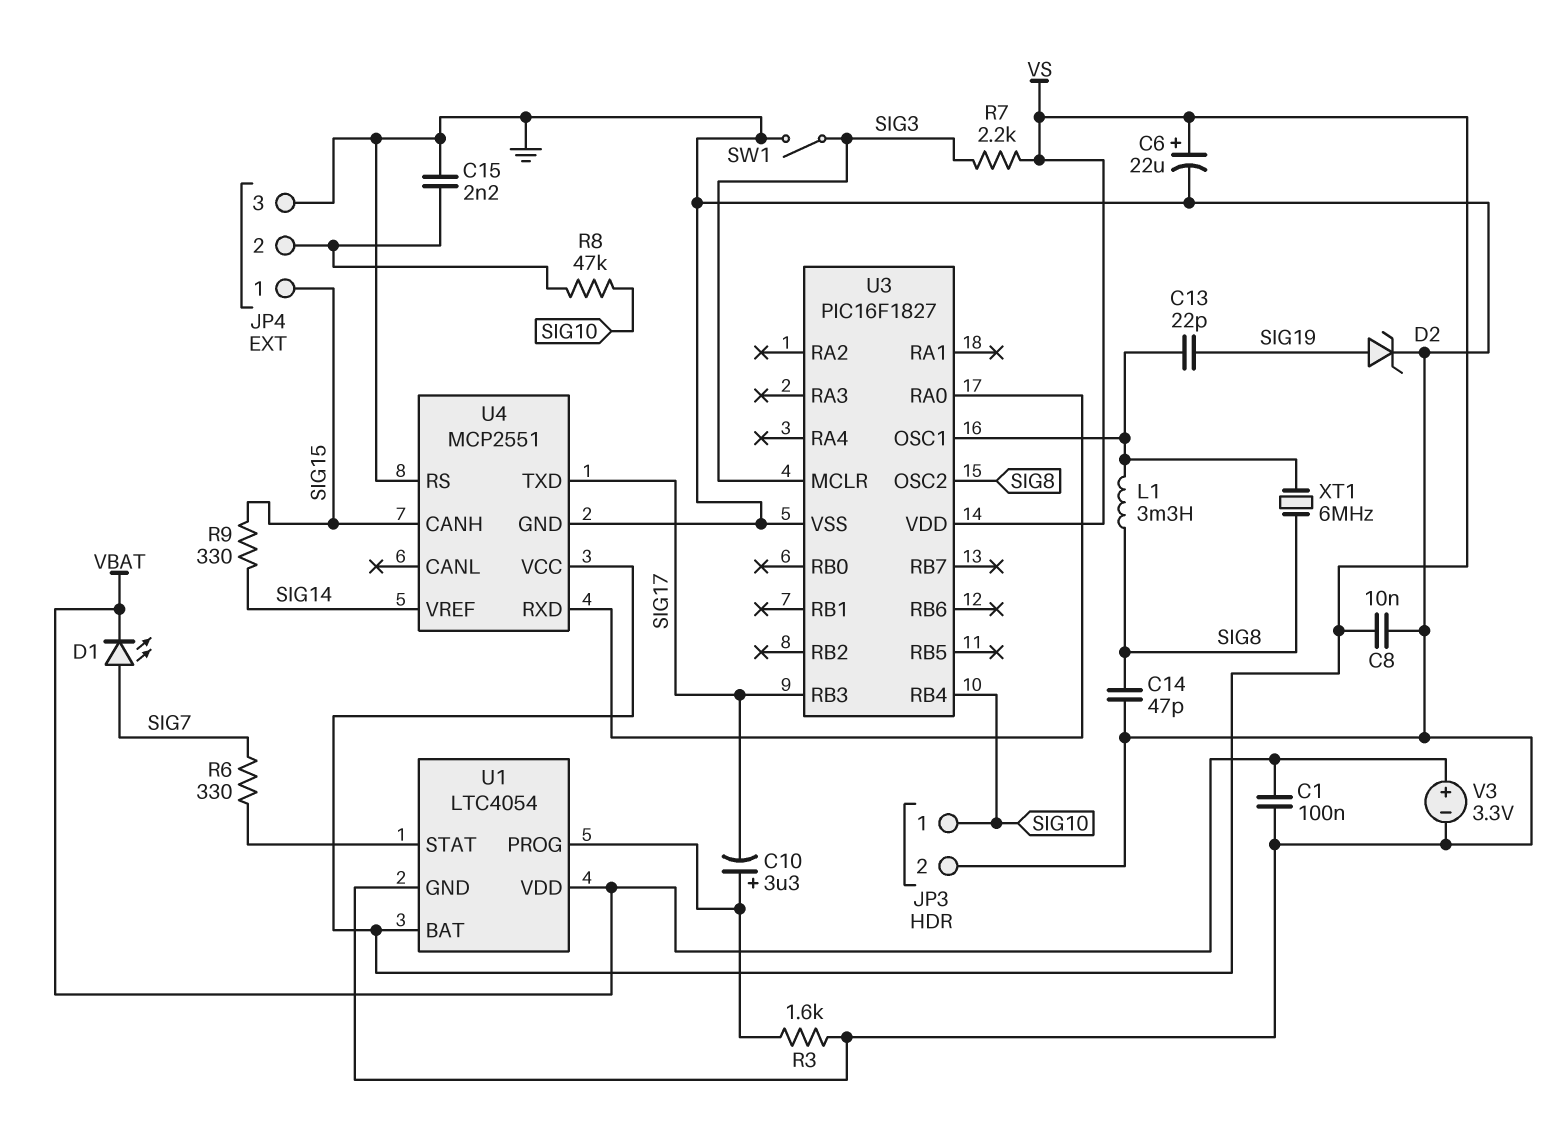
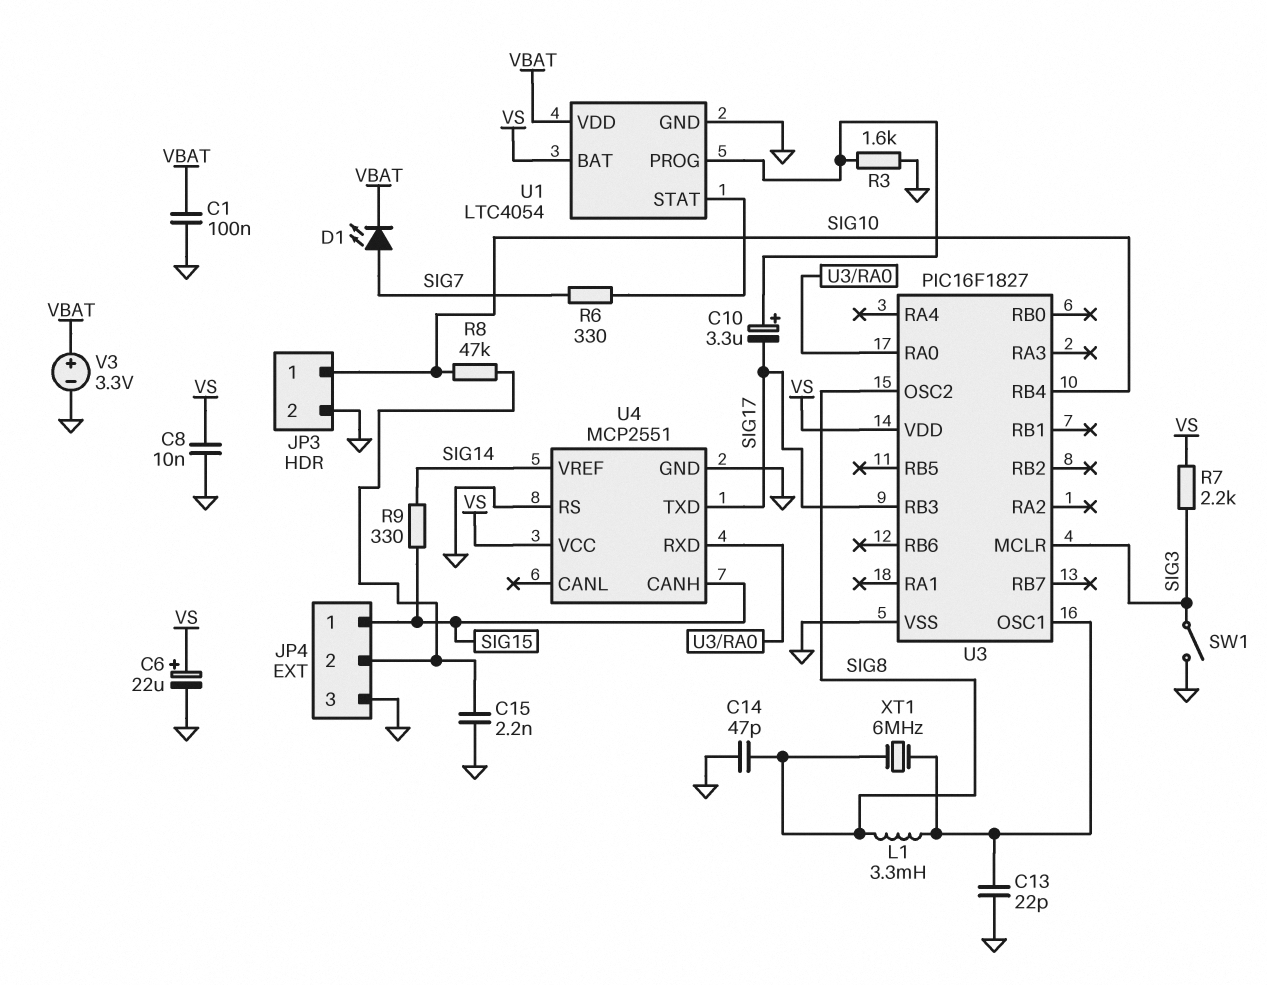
C13: 22pF (SIG19, U3/OSC1) -> 22pF (GND, U3/OSC1)
D2: zener (A SIG19, K GND) -> none

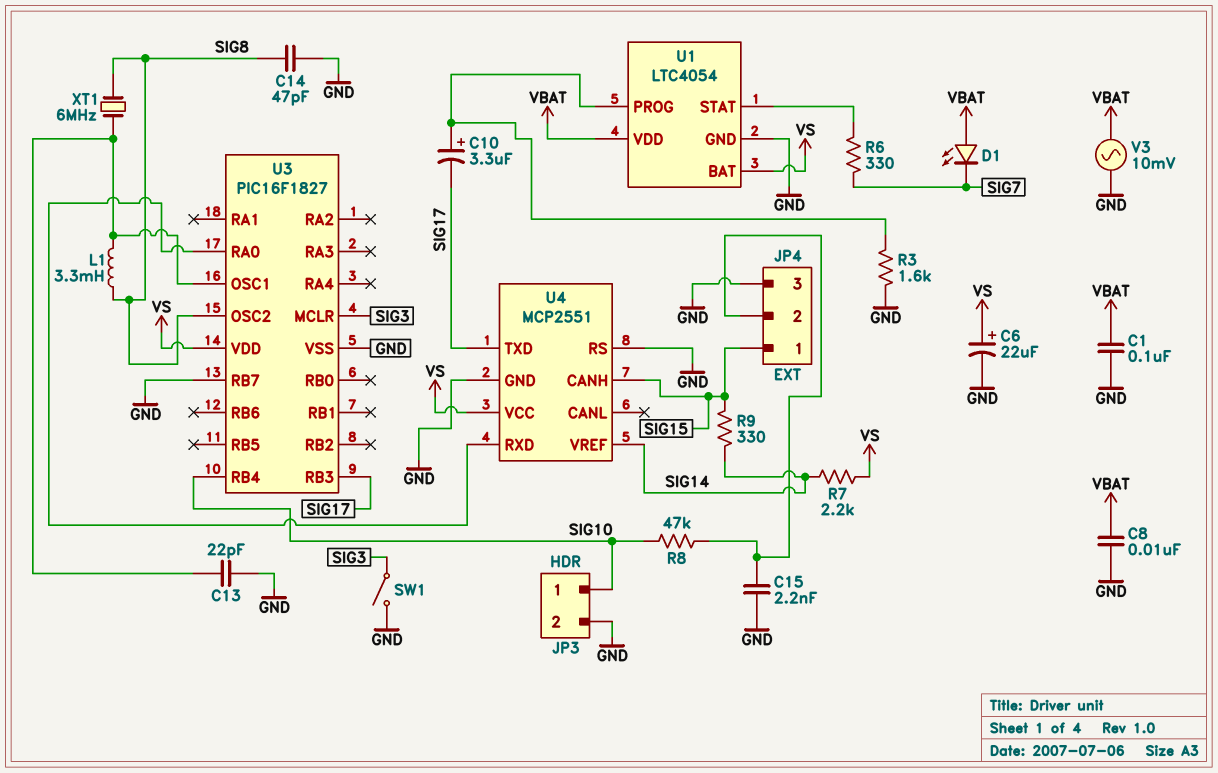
C8: 10nF (GND, VS) -> 10nF (GND, VBAT)
D1: LED (A SIG7, K VBAT) -> LED (A VBAT, K SIG7)
R7: 2.2k (SIG3, VS) -> 2.2k (SIG14, VS)
U3 pin RB7: none -> GND
V3: 3.3V (plus VBAT, minus GND) -> AC 10mV (GND, VBAT)

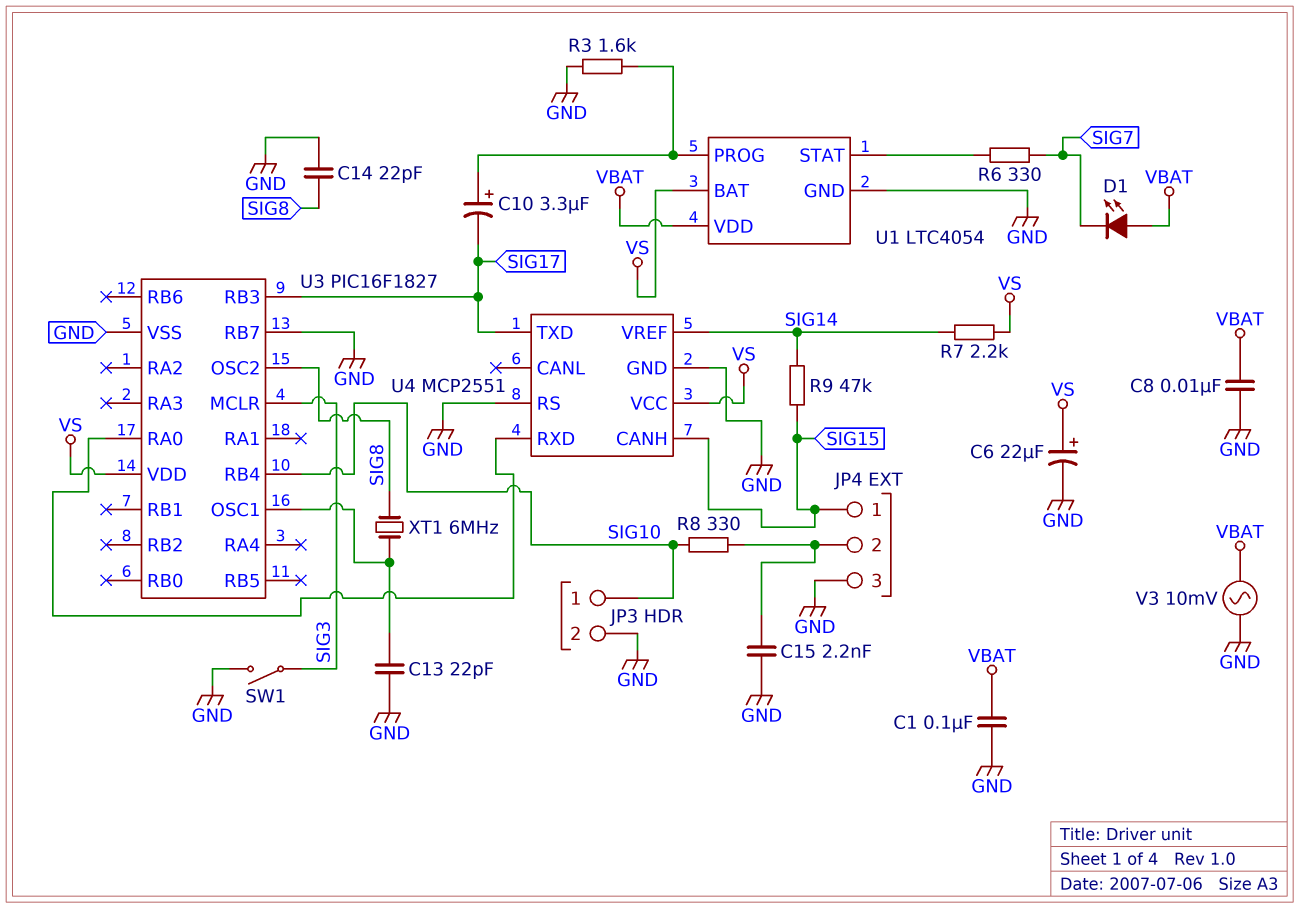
C14: 47pF (GND, SIG8) -> 22pF (GND, SIG8)
L1: 3.3mH (SIG8, U3/OSC1) -> none
R8: 47k (JP4/2, SIG10) -> 330 (JP4/2, SIG10)
R9: 330 (SIG14, SIG15) -> 47k (SIG14, SIG15)

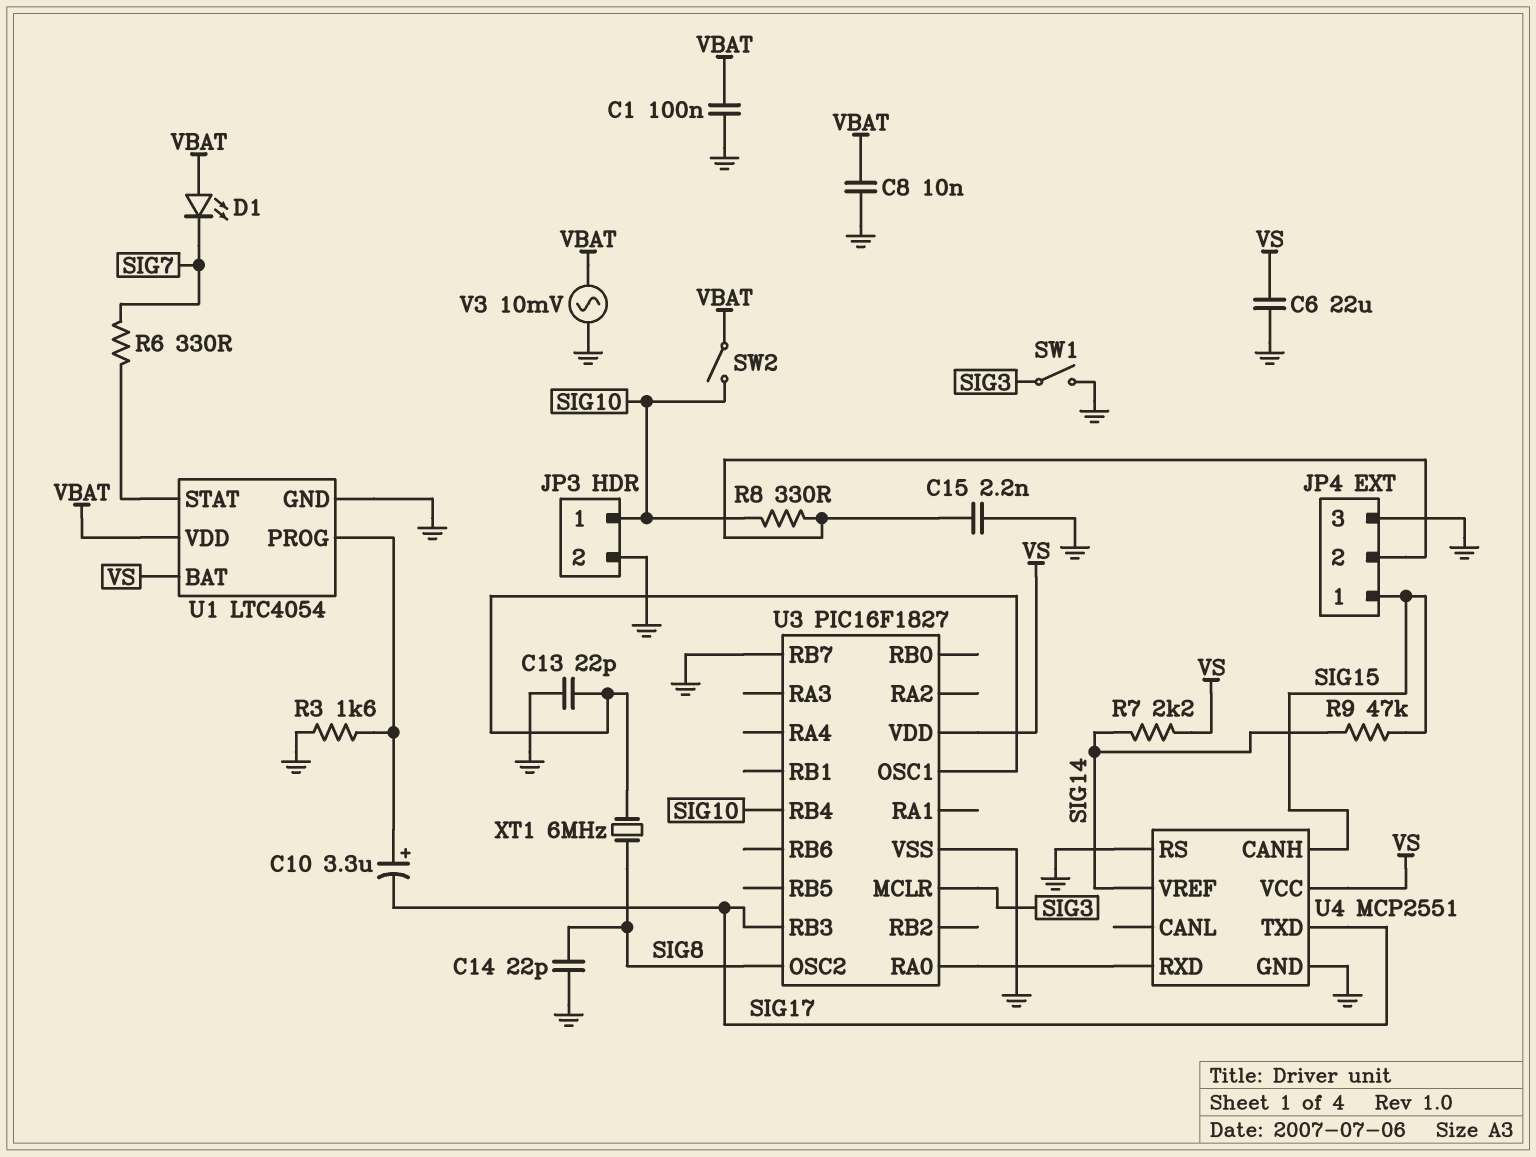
C6: 22uF (plus VS, minus GND) -> 22uF (GND, VS)
SW2: none -> switch (SIG10, VBAT)

